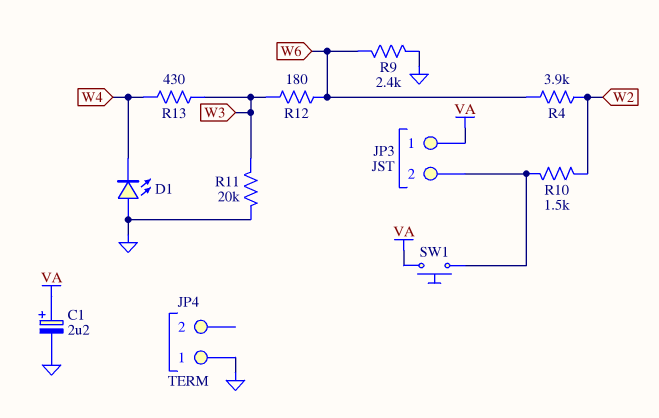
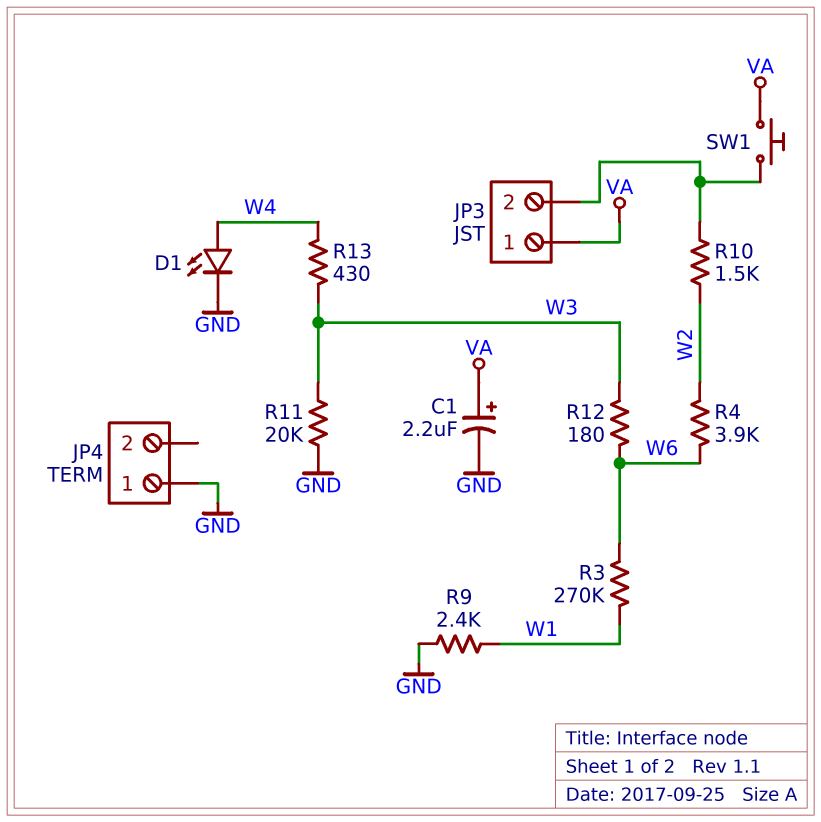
D1: LED (A GND, K W4) -> LED (A W4, K GND)
R3: none -> 270k (W1, W6)
R9: 2.4k (GND, W6) -> 2.4k (GND, W1)

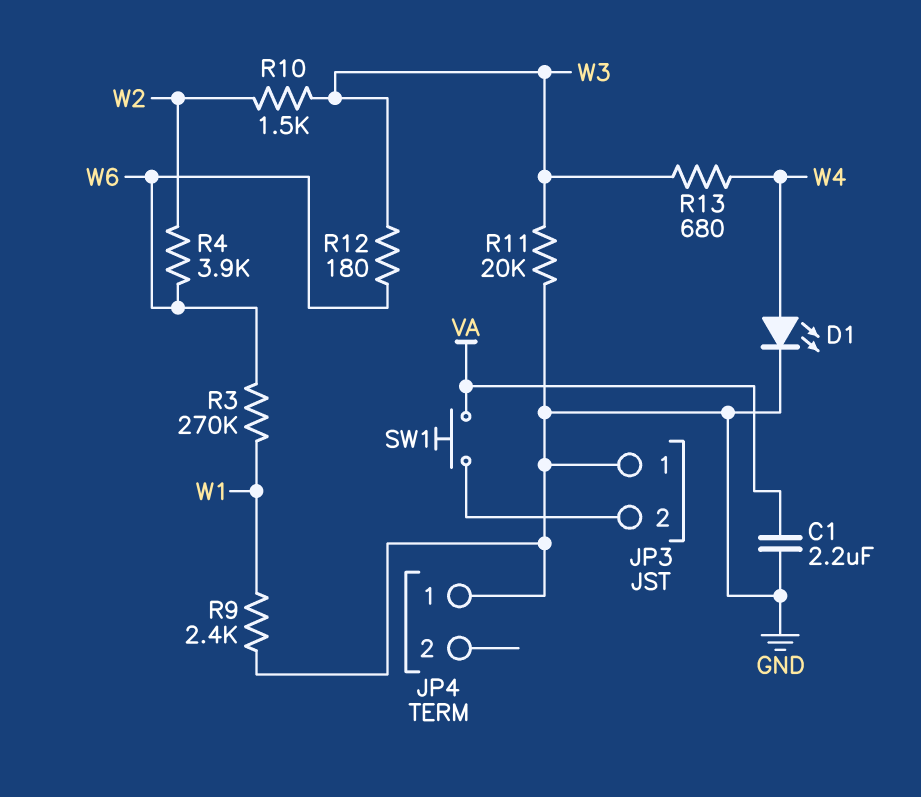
C1: 2.2uF (plus VA, minus GND) -> 2.2uF (GND, VA)
JP3 pin 1: VA -> GND
R10: 1.5k (JP3/2, W2) -> 1.5k (W2, W3)
R13: 430 (W3, W4) -> 680 (W3, W4)

